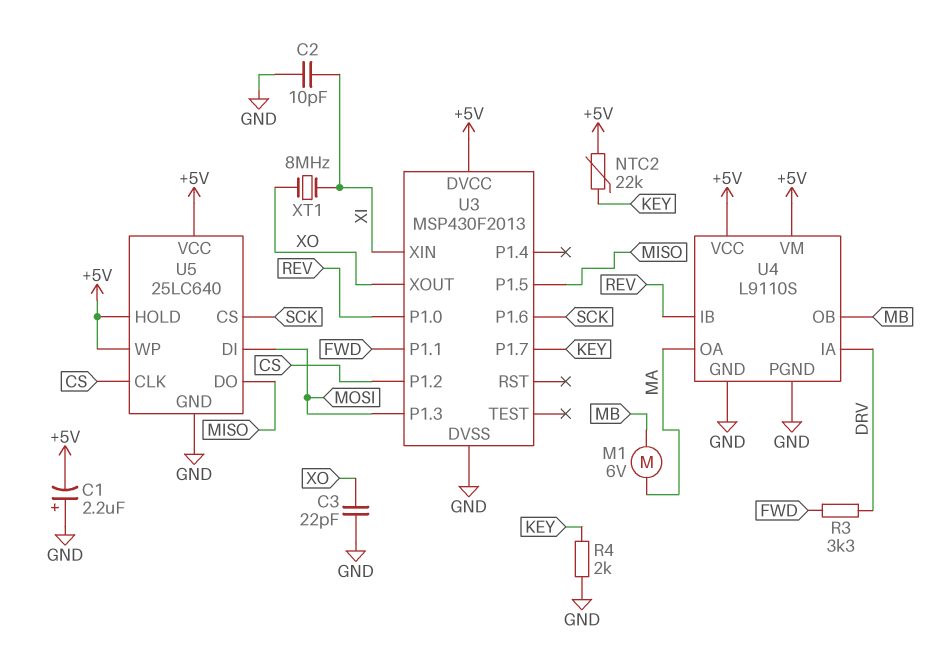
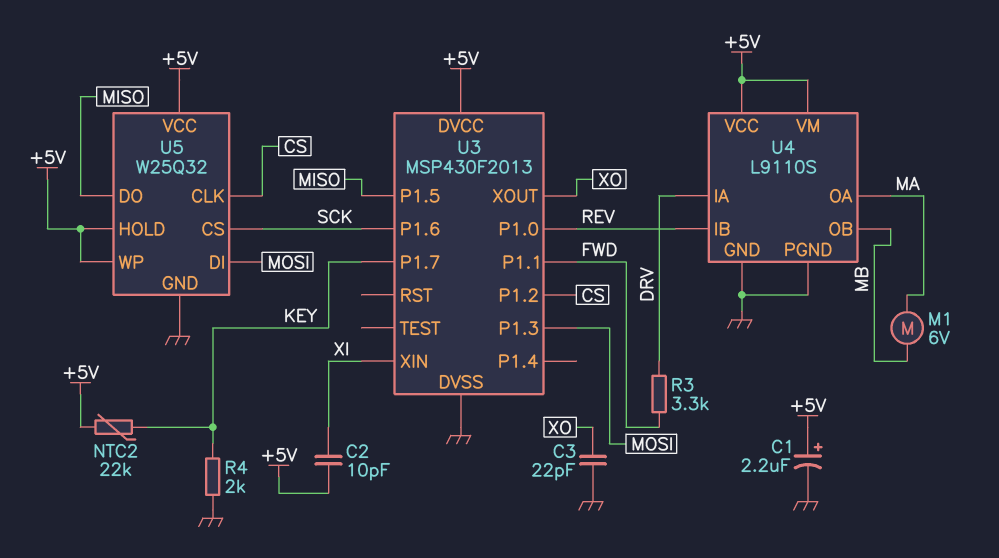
C1: 2.2uF (plus GND, minus +5V) -> 2.2uF (plus +5V, minus GND)
C2: 10pF (GND, XI) -> 10pF (+5V, XI)
U5: 25LC640 -> W25Q32
XT1: 8MHz (XI, XO) -> none

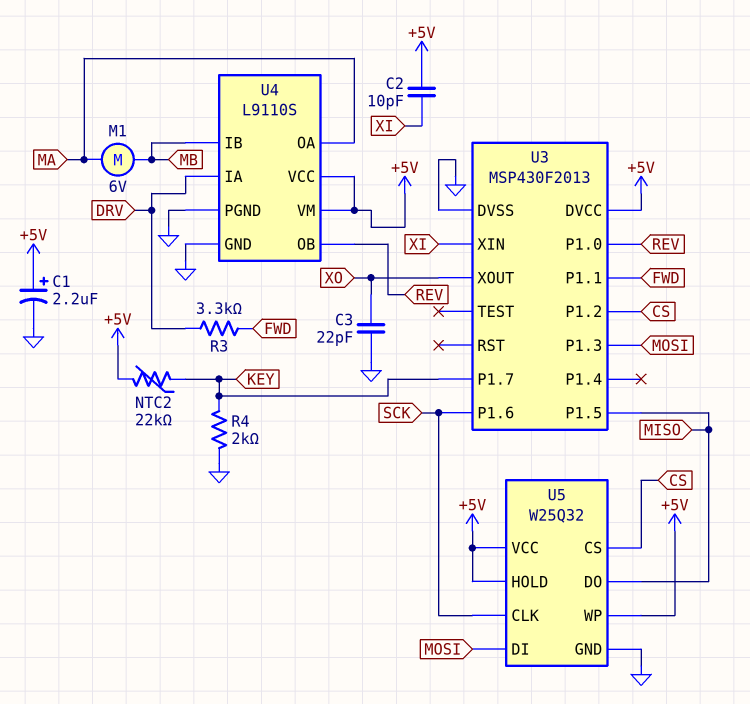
U4 pin IB: REV -> MB
U4 pin OB: MB -> REV
U5 pin CLK: CS -> SCK
U5 pin CS: SCK -> CS

